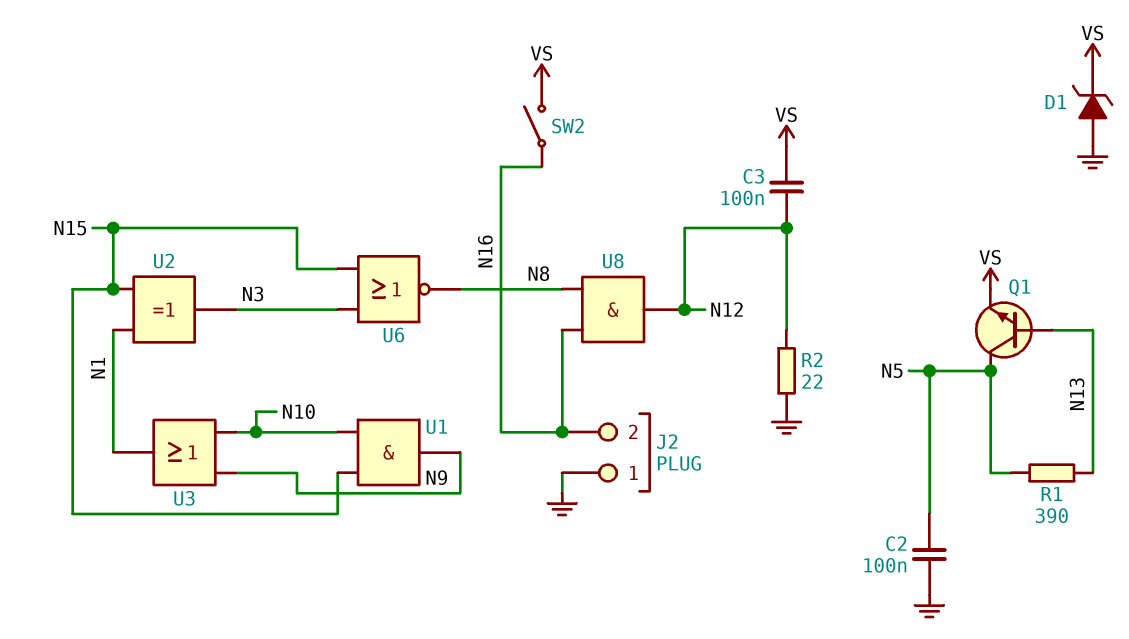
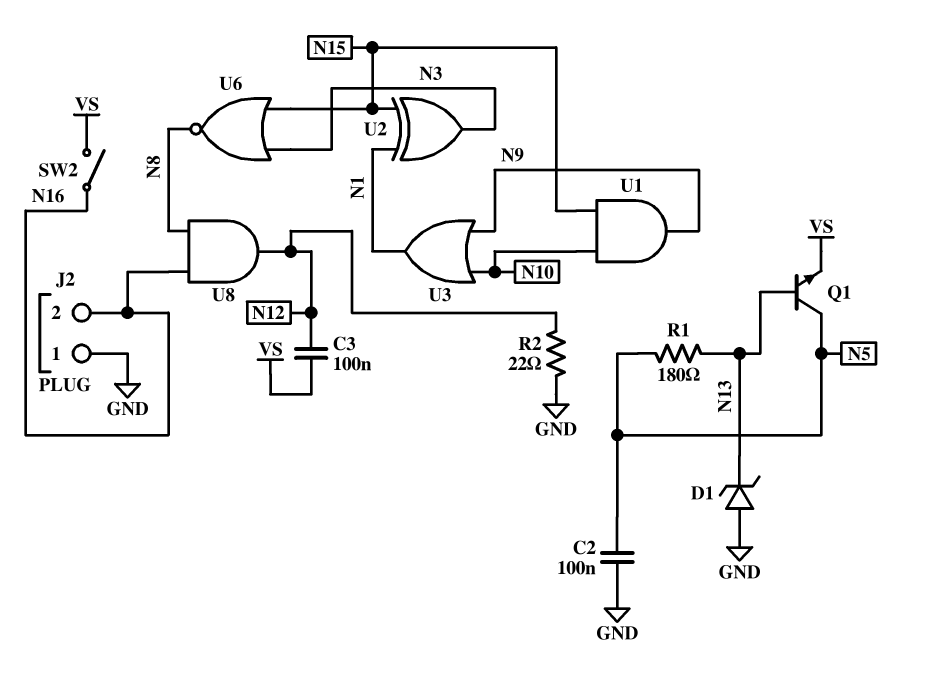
D1: zener (A GND, K VS) -> zener (A GND, K N13)
R1: 390 (N5, N13) -> 180 (N5, N13)

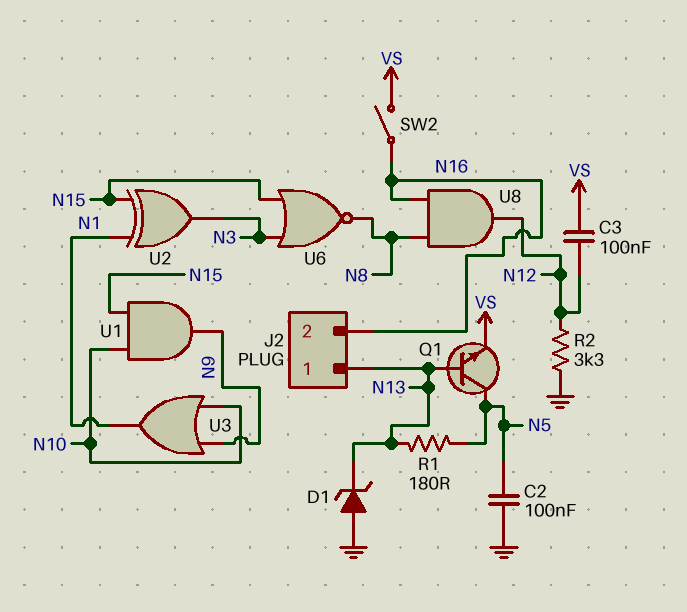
J2 pin 1: GND -> N13
R2: 22 (GND, N12) -> 3.3k (GND, N12)

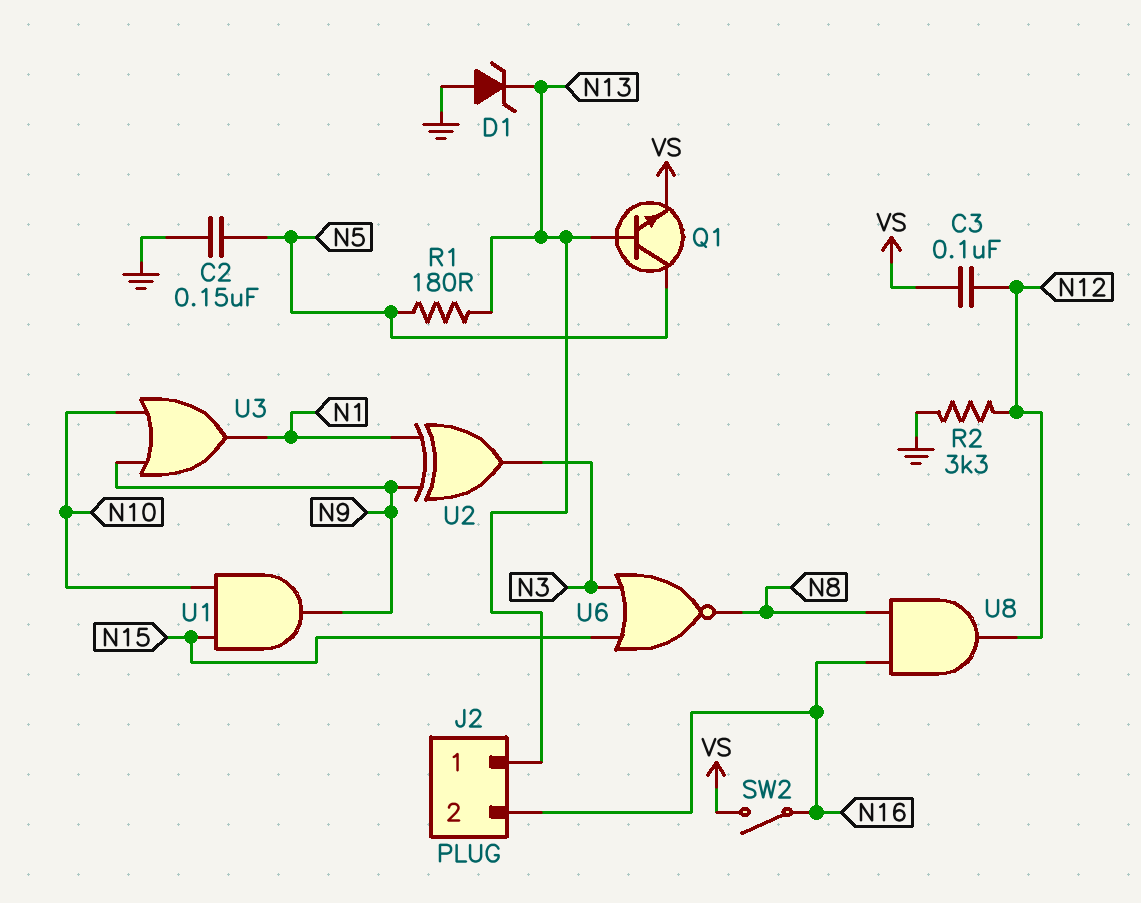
C2: 100nF (GND, N5) -> 150nF (GND, N5)
U2: XOR (in N1, in N15, out N3) -> XOR (in N1, in N9, out N3)

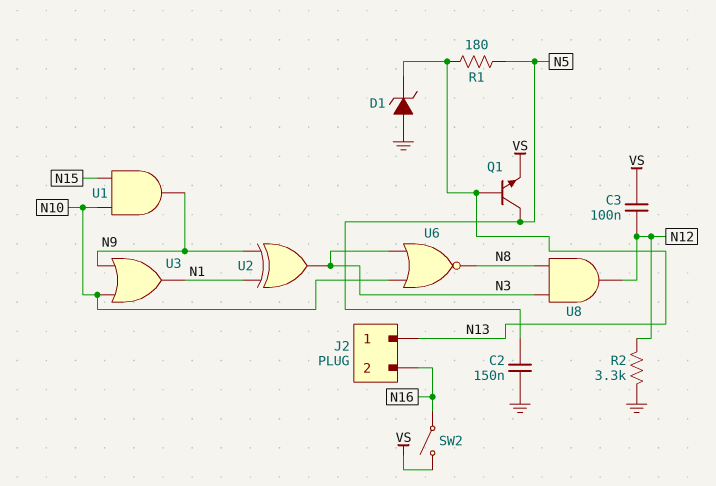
U6: NOR (in N3, in N15, out N8) -> NOR (in N3, in N10, out N8)
U8: AND (in N8, in N16, out N12) -> AND (in N3, in N8, out N12)

